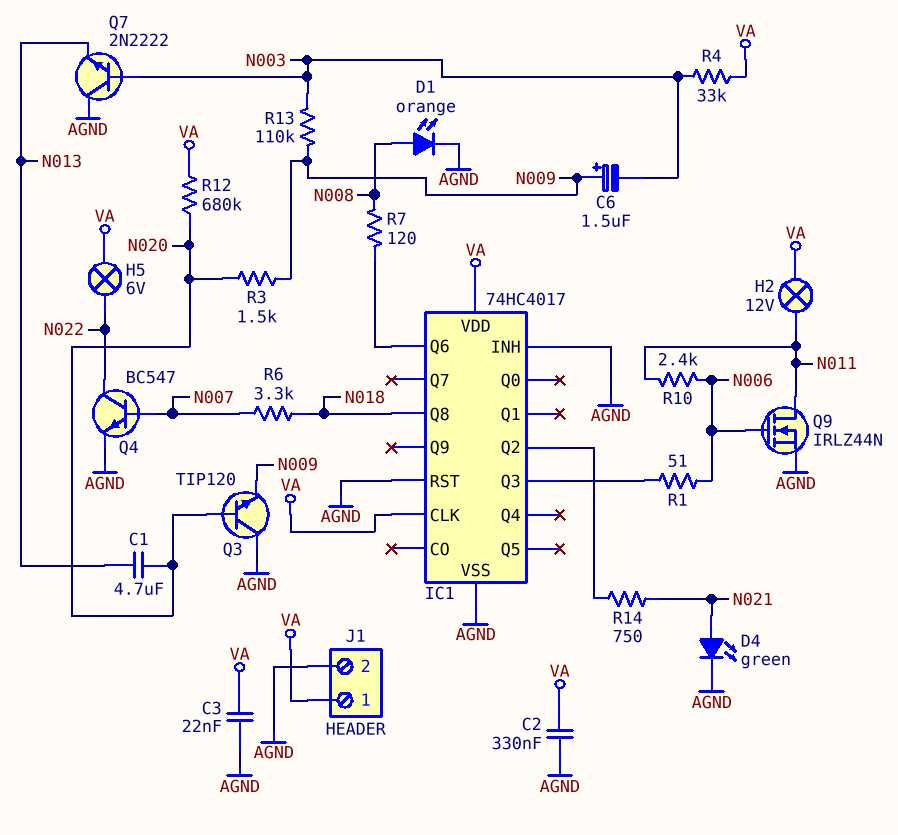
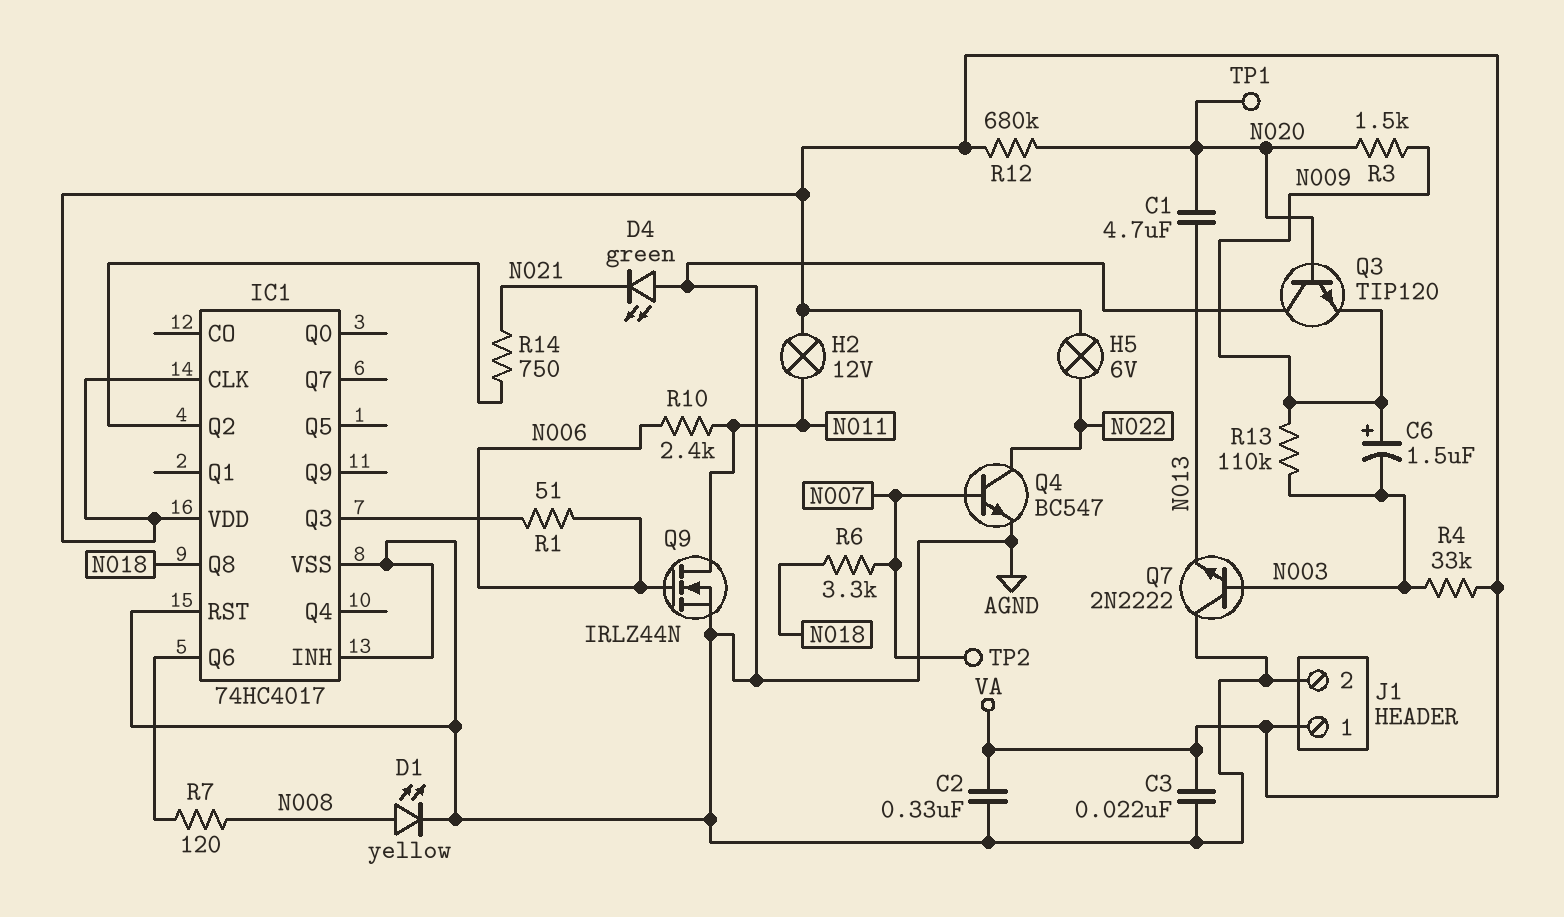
D1: LED orange (A N008, K AGND) -> LED yellow (A N008, K AGND)
D4: LED green (A N021, K AGND) -> LED green (A AGND, K N021)
TP1: none -> test point (N020)
TP2: none -> test point (N007)

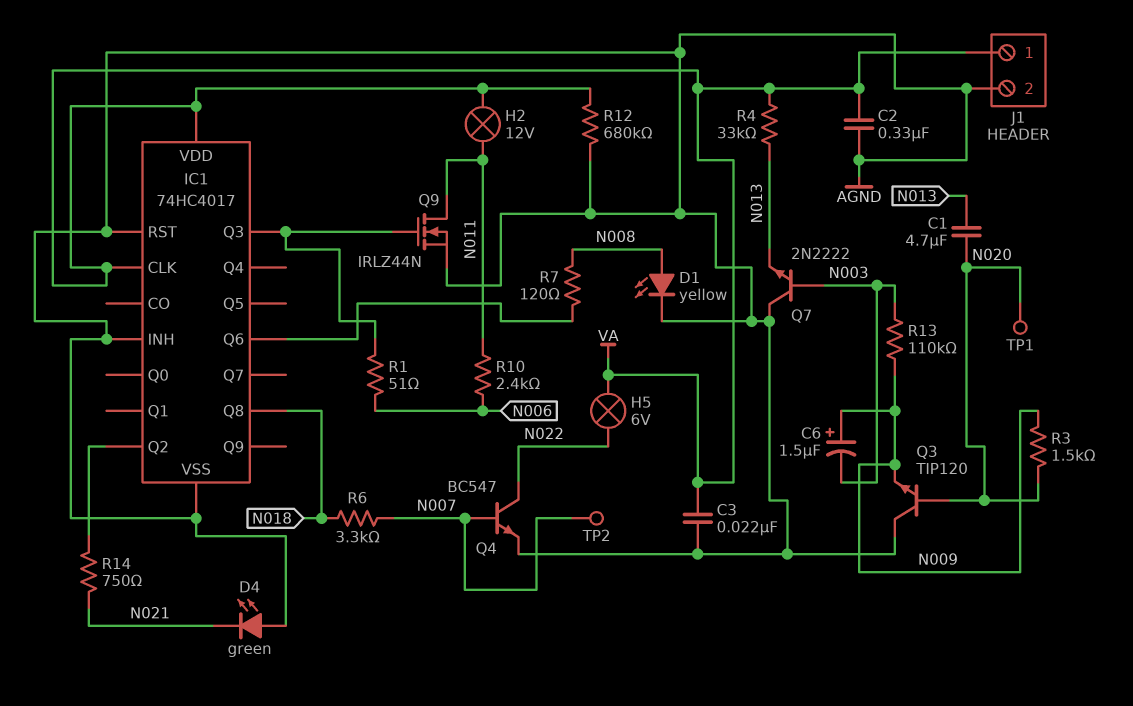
Q9: NMOS IRLZ44N (G N006, D N011, S AGND) -> NMOS IRLZ44N (G IC1/Q3, D N011, S AGND)
R4: 33k (N003, VA) -> 33k (N013, VA)
R12: 680k (N020, VA) -> 680k (AGND, VA)

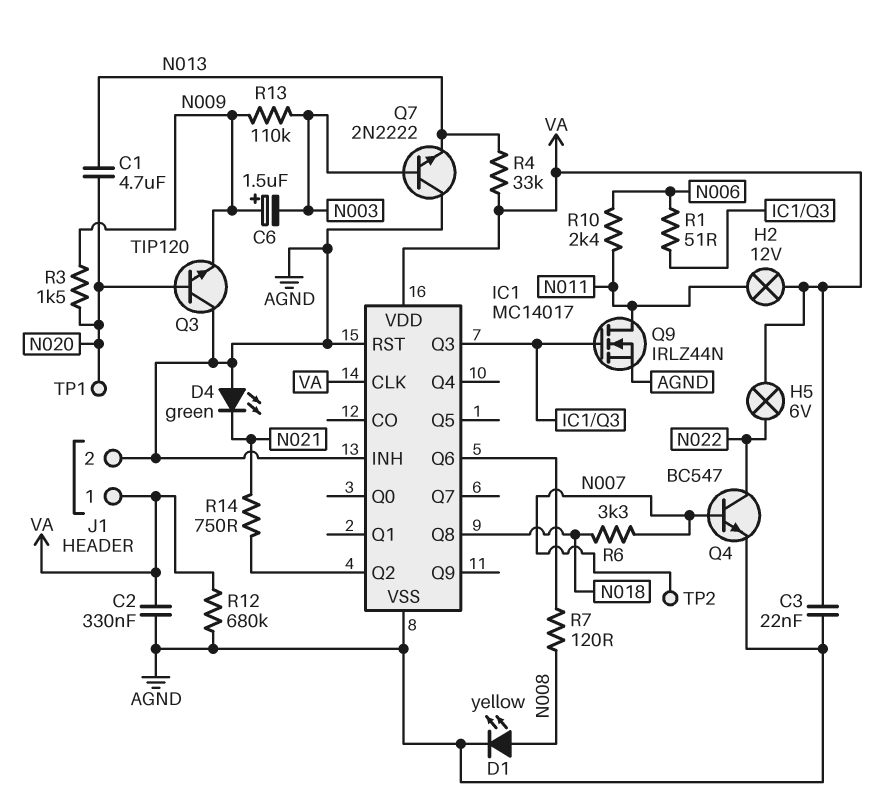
IC1: 74HC4017 -> MC14017

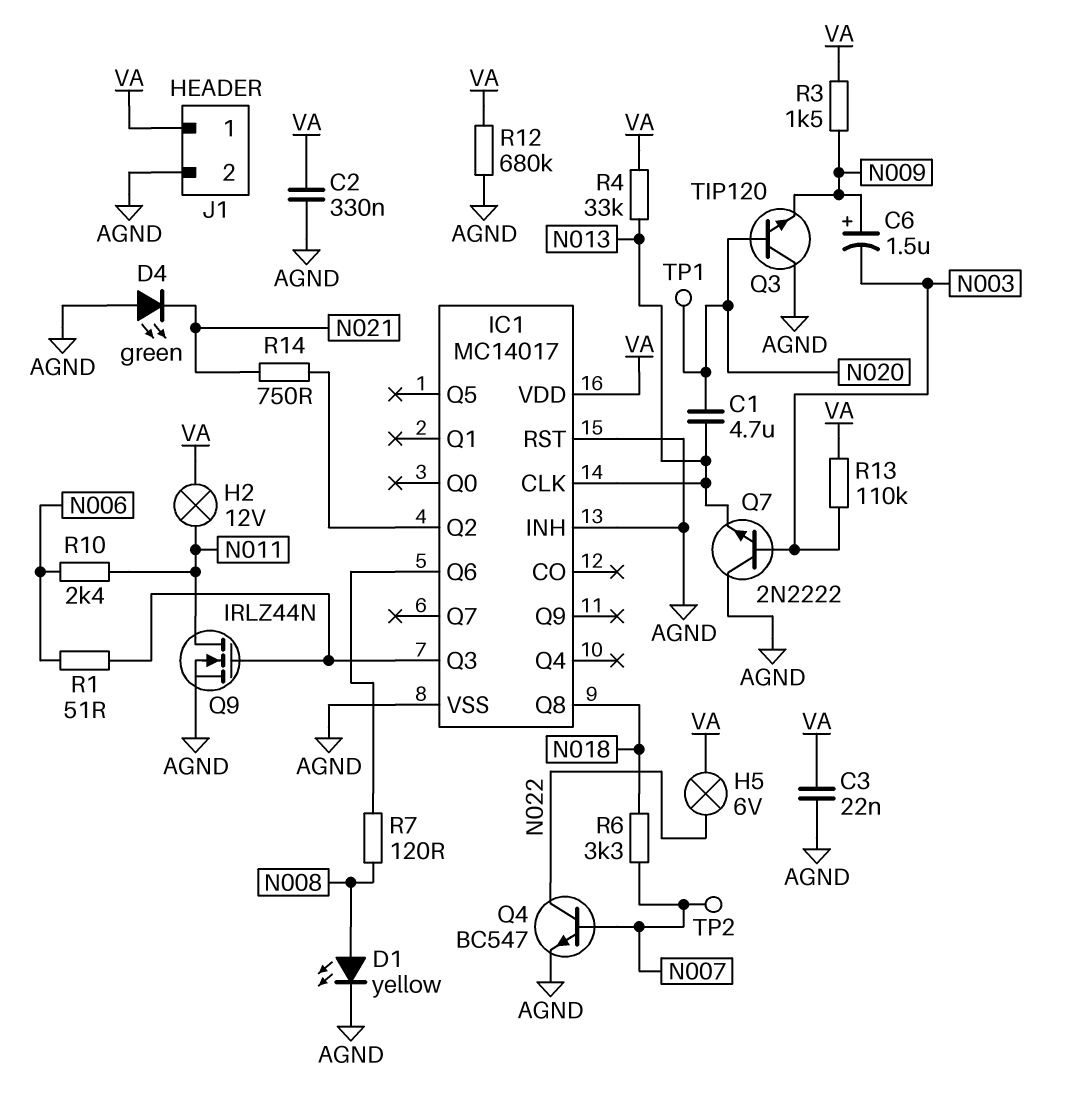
IC1 pin CLK: VA -> N013
R3: 1.5k (N009, N020) -> 1.5k (N009, VA)
R13: 110k (N003, N009) -> 110k (N003, VA)

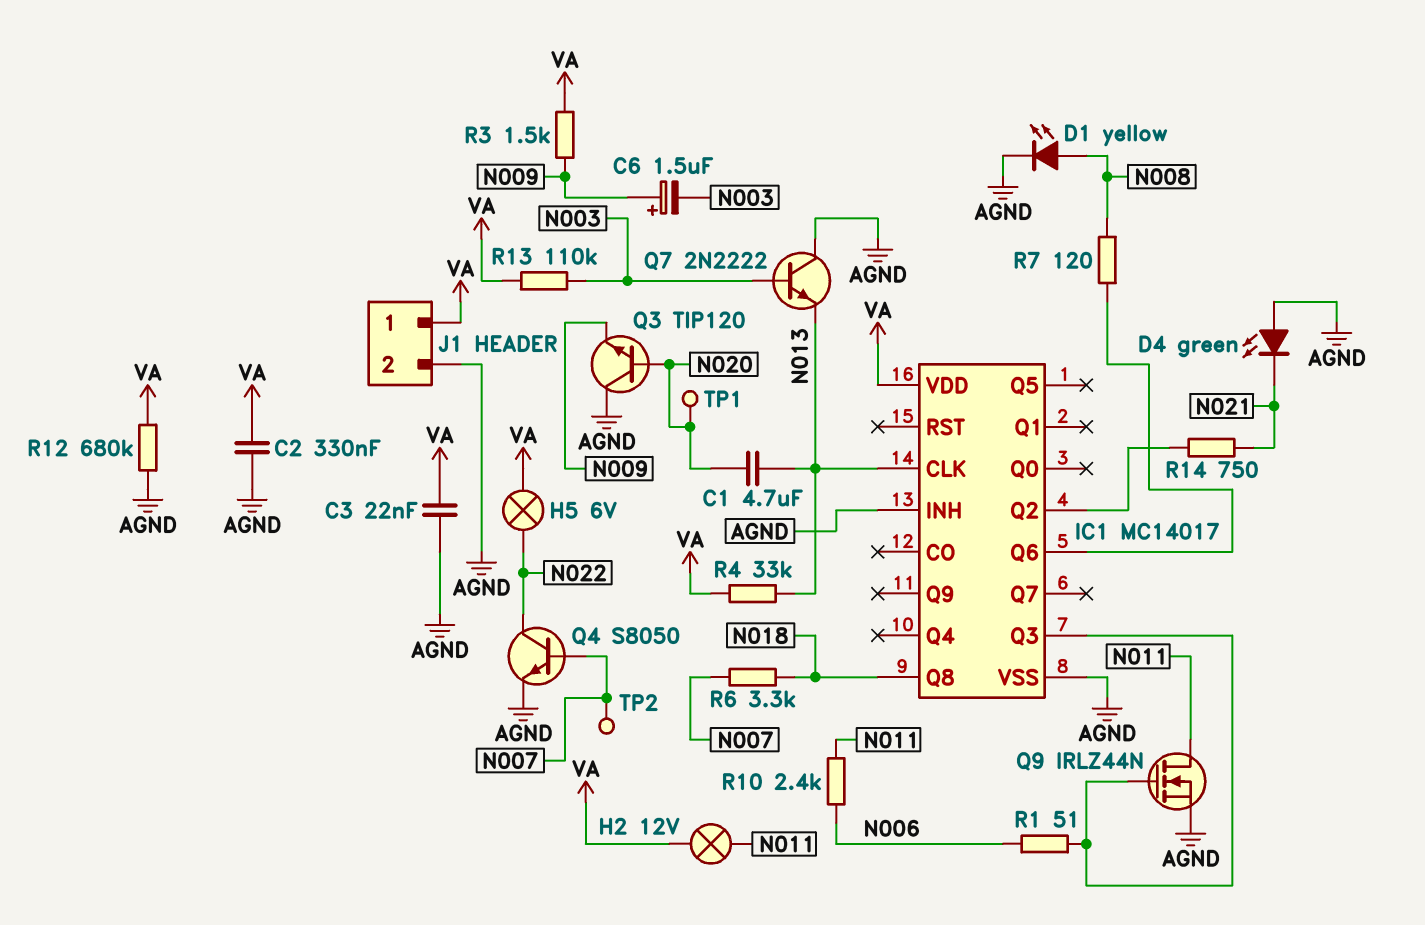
IC1 pin RST: AGND -> none
Q4: NPN BC547 (B N007, C N022, E AGND) -> NPN S8050 (B N007, C N022, E AGND)

